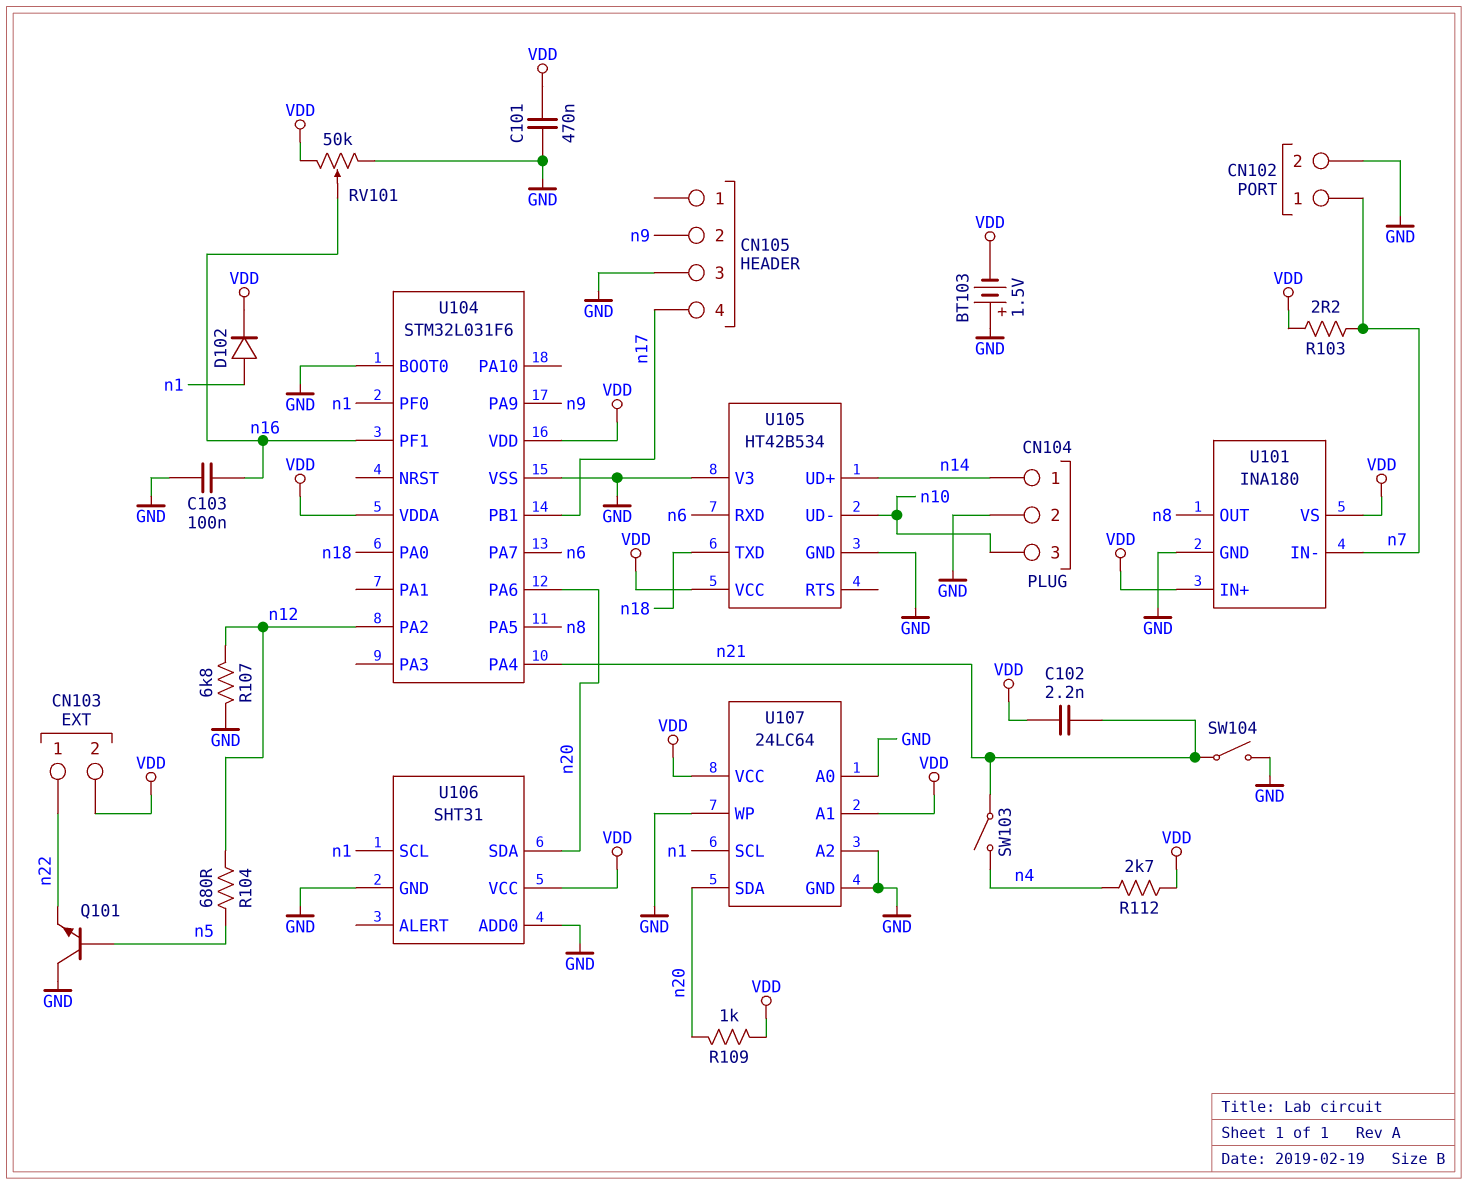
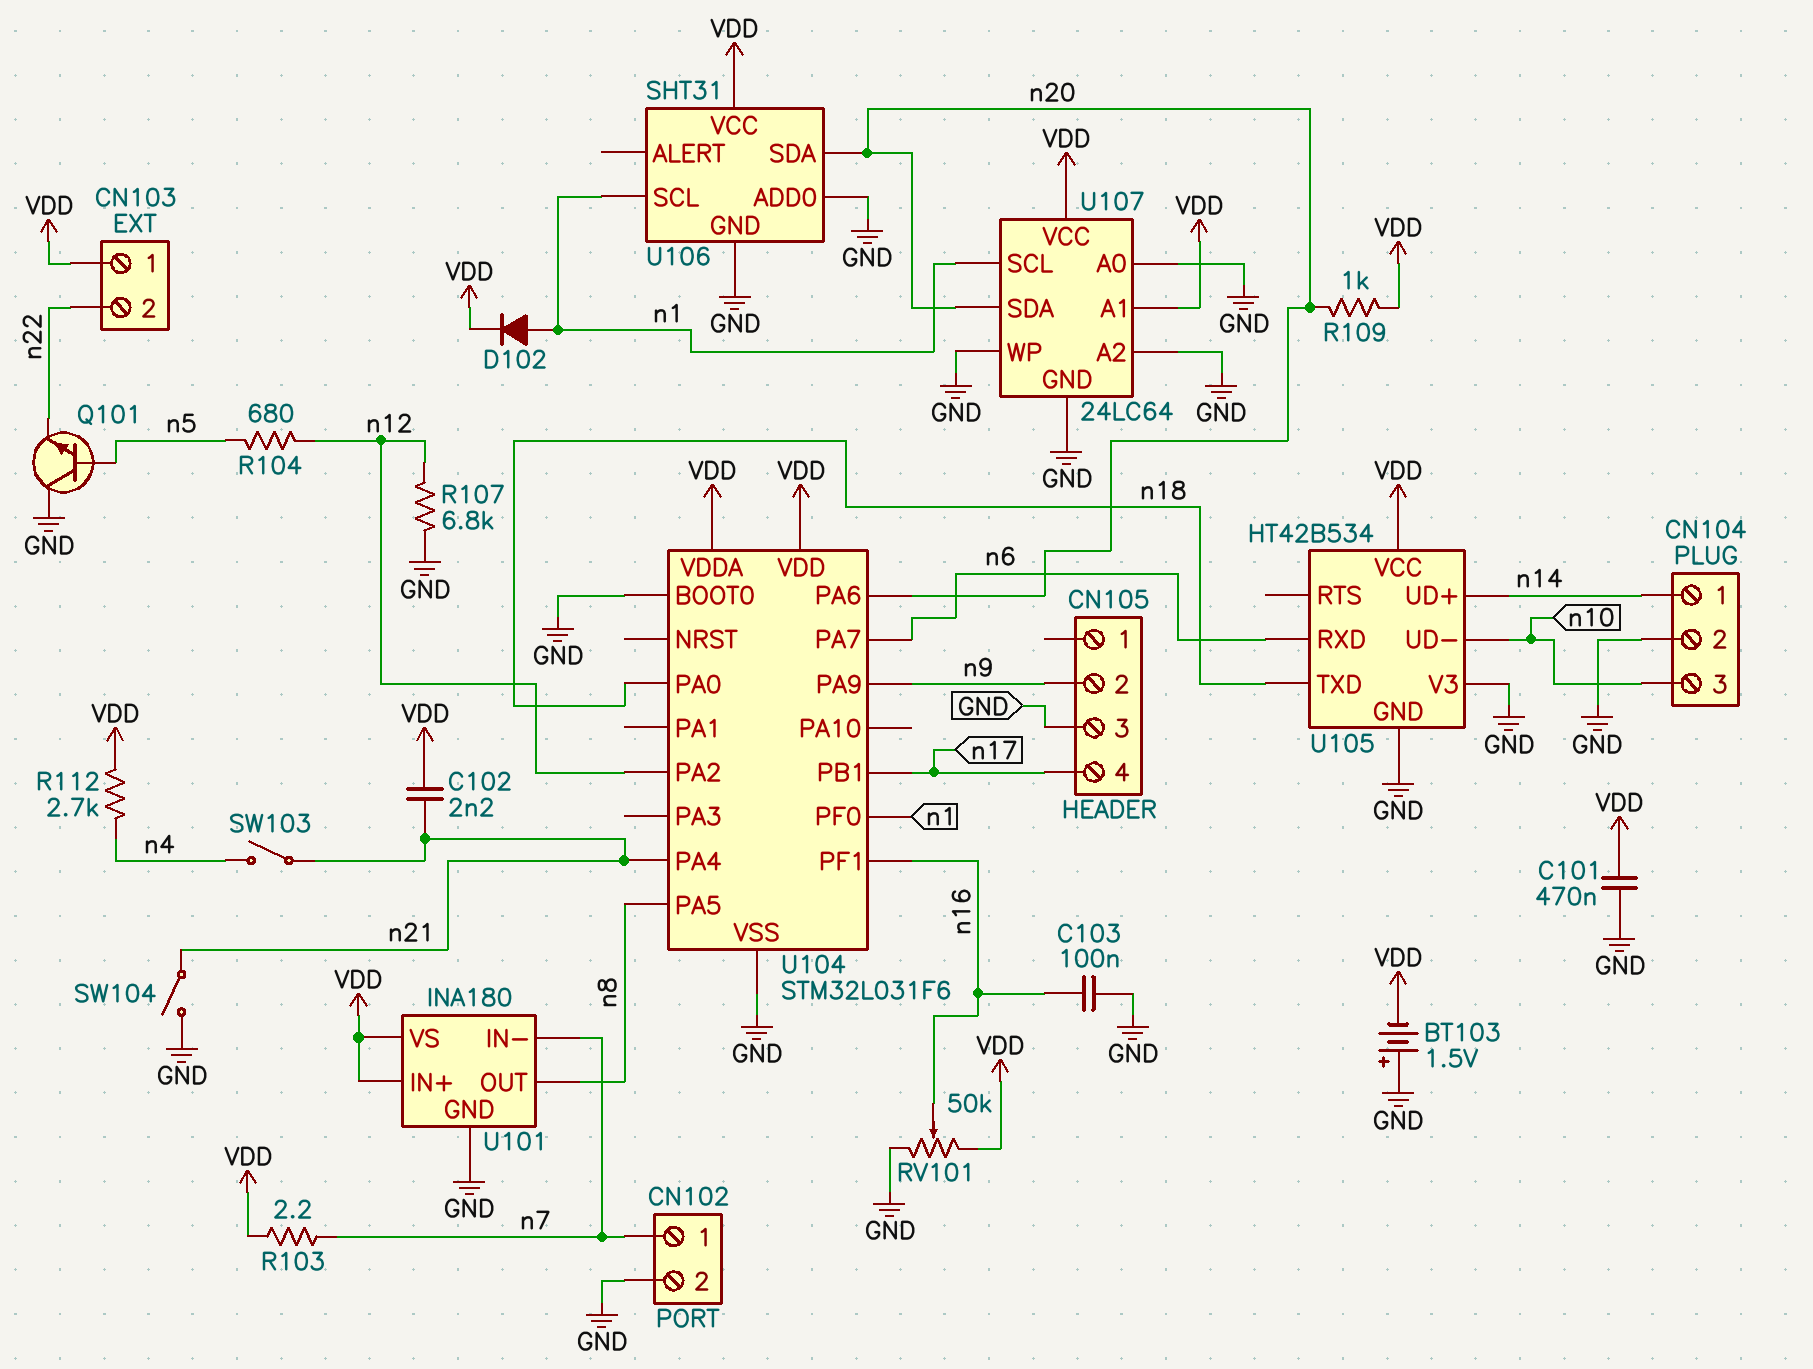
CN103 pin 1: n22 -> VDD
CN103 pin 2: VDD -> n22

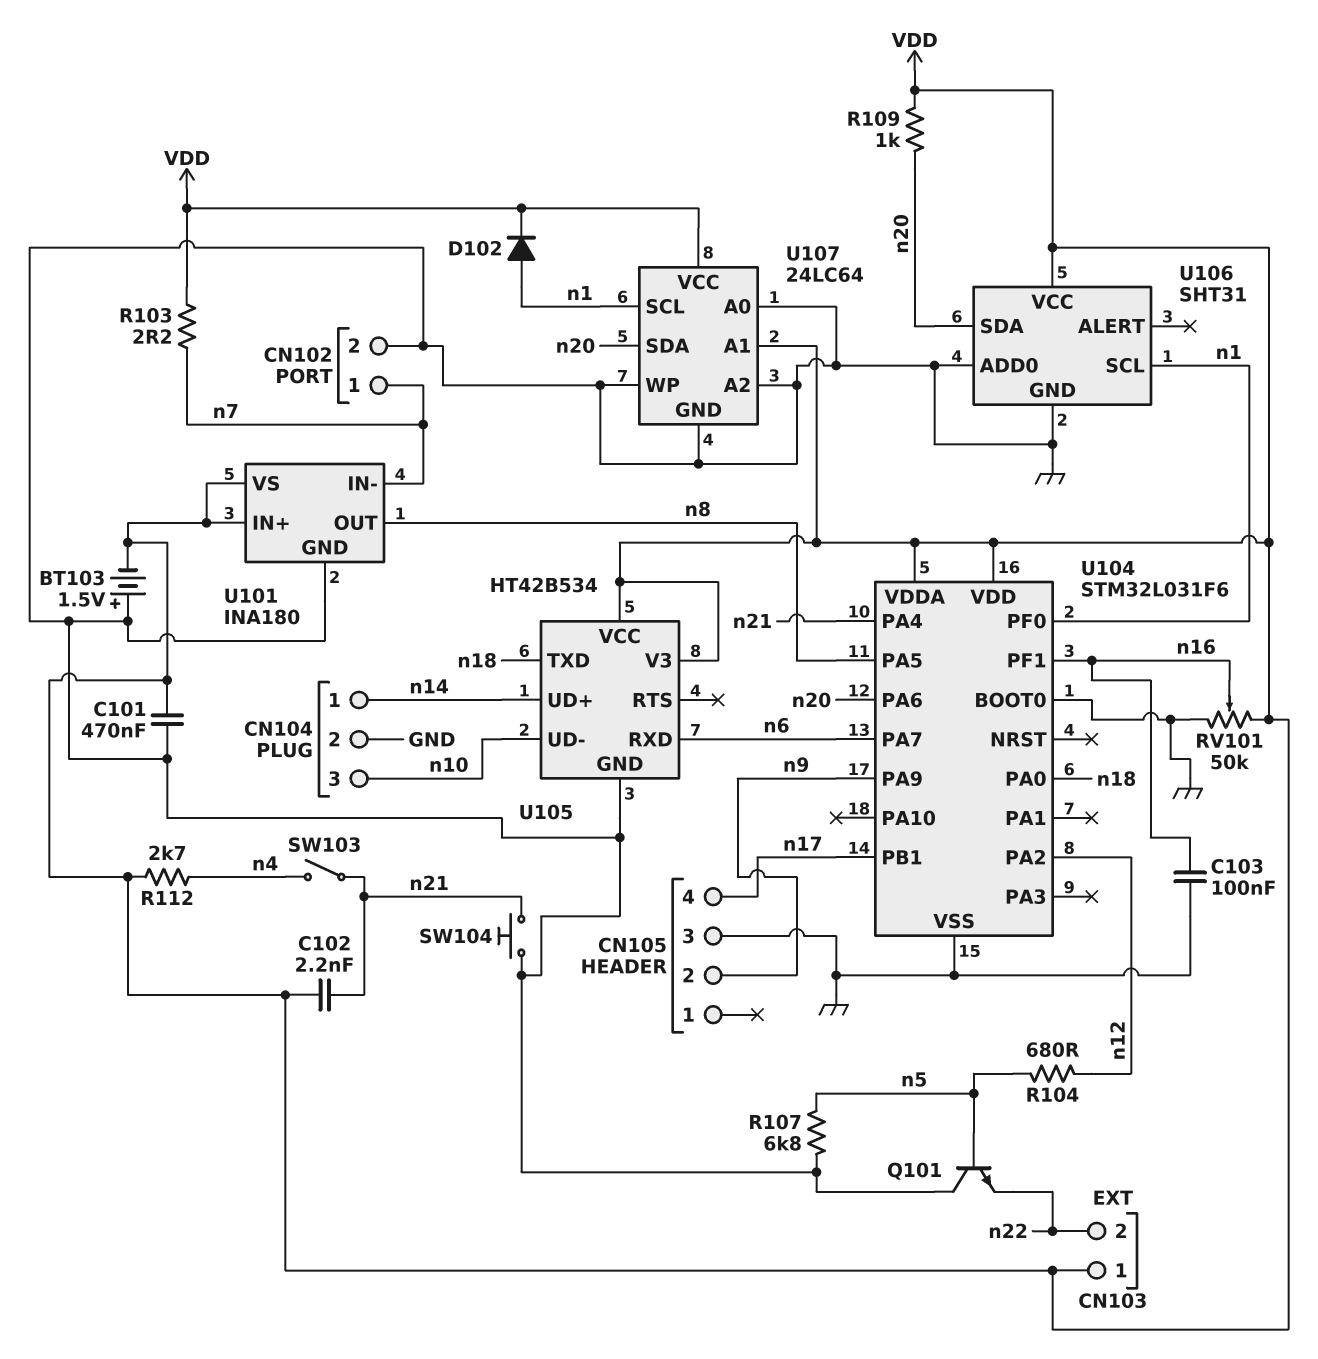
R107: 6.8k (GND, n12) -> 6.8k (GND, n5)
SW104: switch (GND, n21) -> button (GND, n21)
U105 pin V3: GND -> VDD

